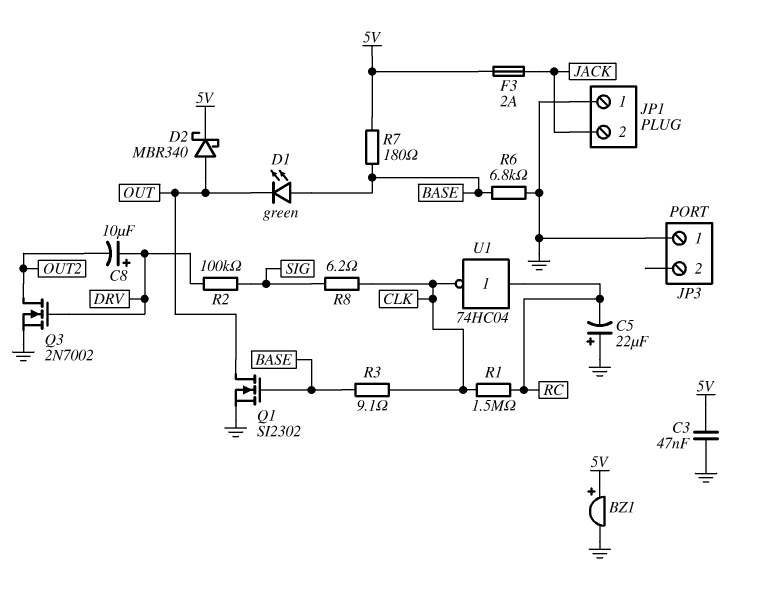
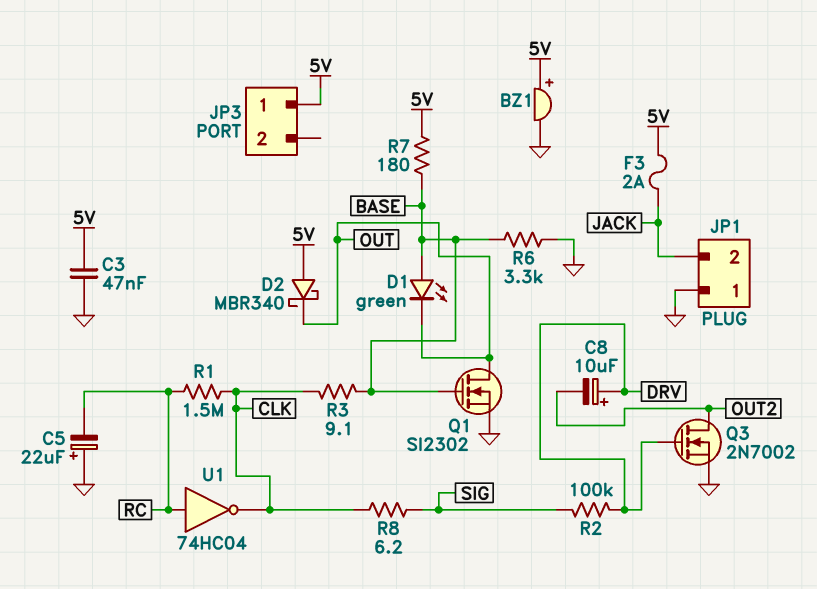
D2: schottky MBR340 (A OUT, K 5V) -> schottky MBR340 (A 5V, K OUT)
JP3 pin 1: GND -> 5V
R6: 6.8k (BASE, GND) -> 3.3k (BASE, GND)

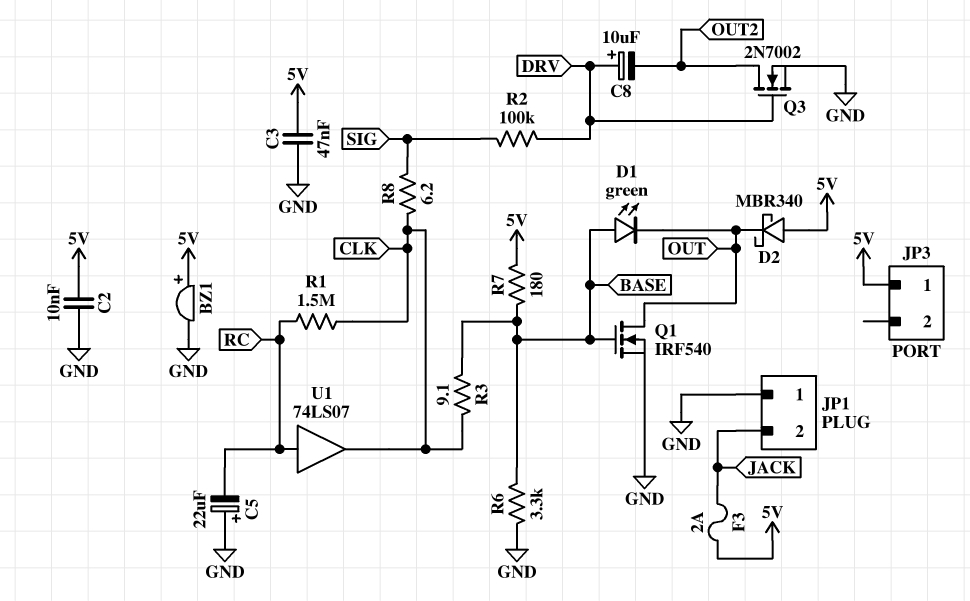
C2: none -> 10nF (5V, GND)
Q1: NMOS SI2302 (G BASE, D OUT, S GND) -> NMOS IRF540 (G BASE, D OUT, S GND)
U1: NOT 74HC04 (in RC, out CLK) -> buffer 74LS07 (in RC, out CLK)

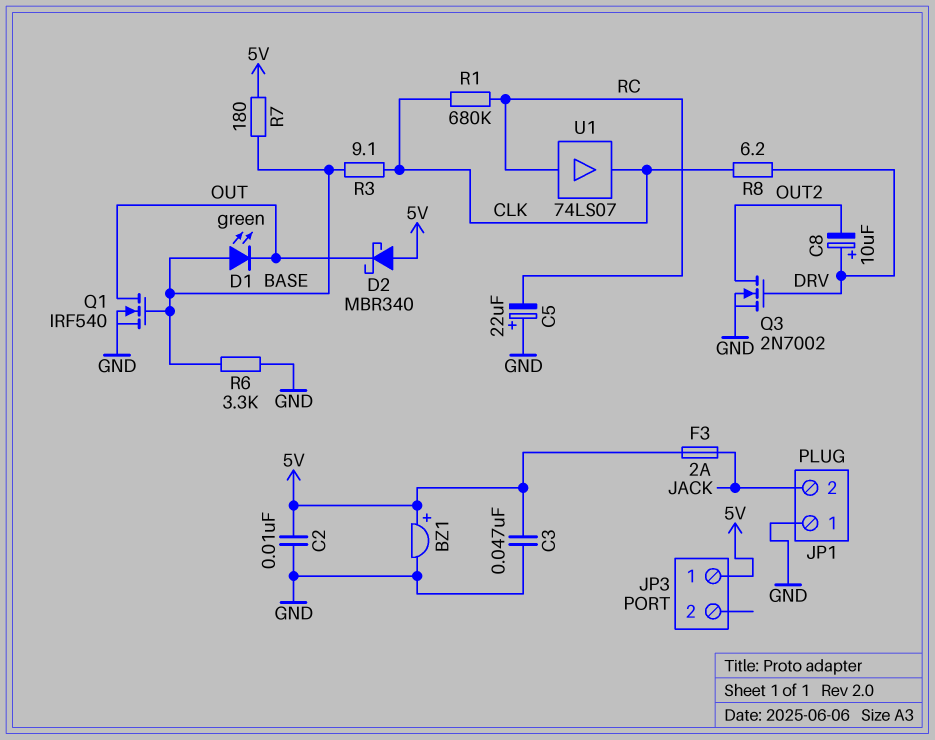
R1: 1.5M (CLK, RC) -> 680k (CLK, RC)
R2: 100k (DRV, SIG) -> none
R8: 6.2 (CLK, SIG) -> 6.2 (CLK, DRV)

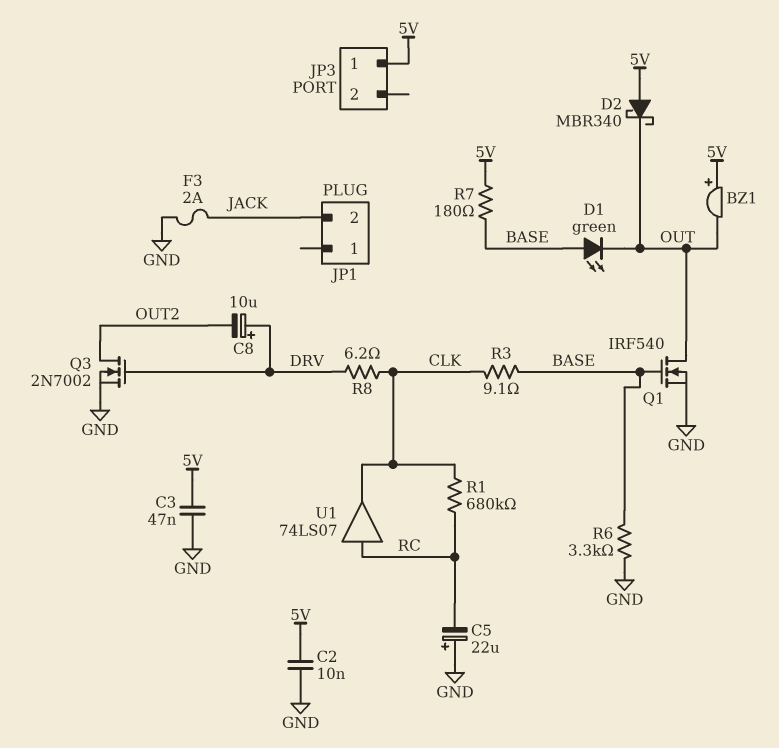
BZ1: buzzer (plus 5V, minus GND) -> buzzer (plus 5V, minus OUT)
F3: 2A (5V, JACK) -> 2A (GND, JACK)
JP1 pin 1: GND -> none

